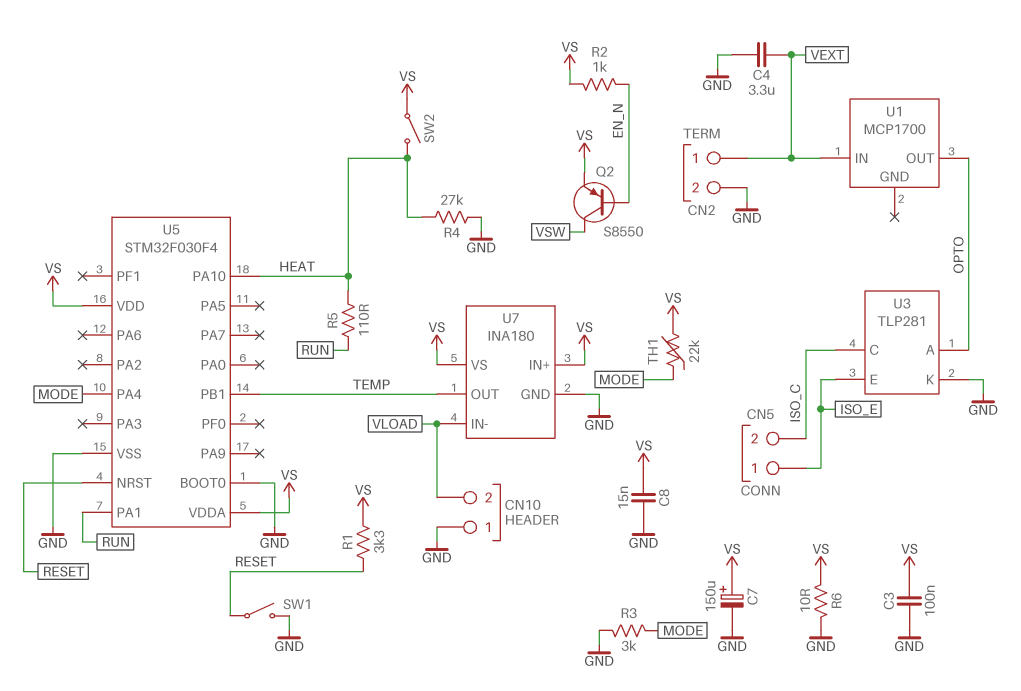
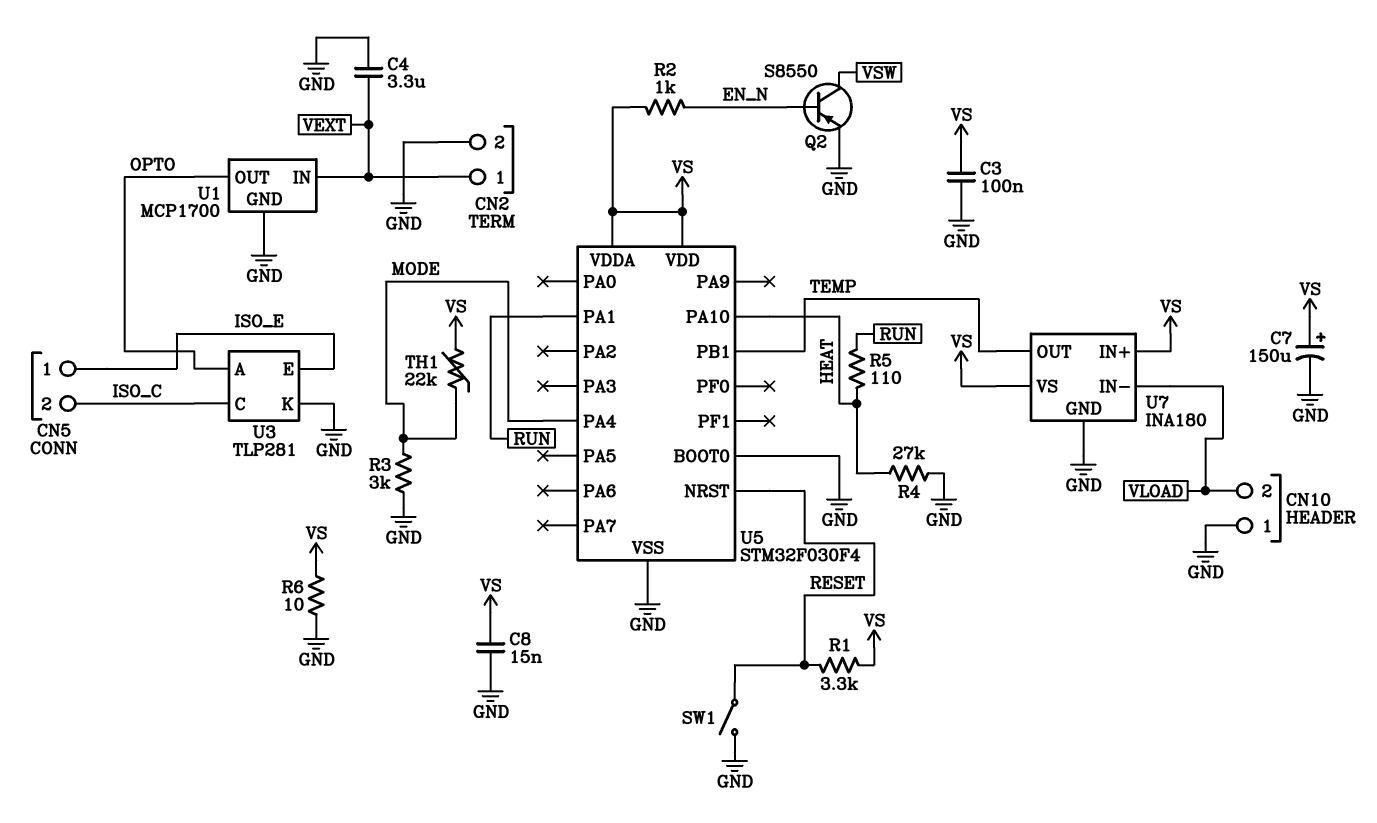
Q2: PNP S8550 (B EN_N, C VSW, E VS) -> PNP S8550 (B EN_N, C VSW, E GND)
SW2: switch (HEAT, VS) -> none
U1 pin GND: none -> GND

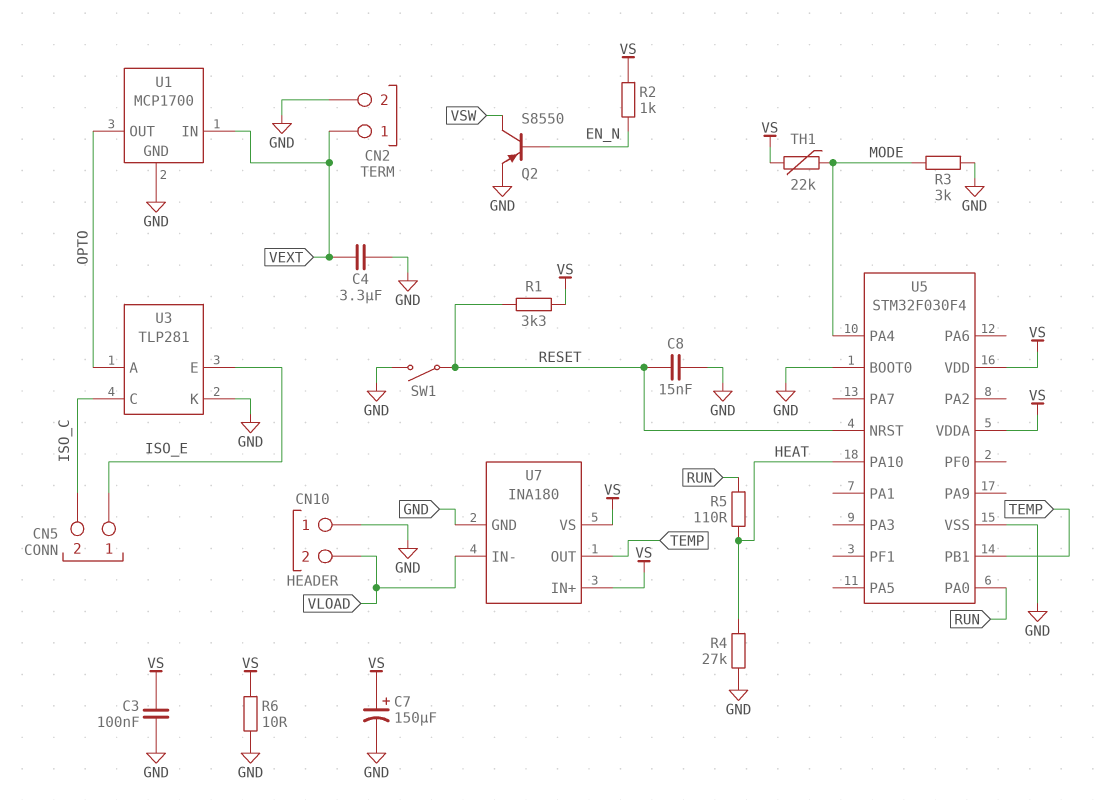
C8: 15nF (GND, VS) -> 15nF (GND, RESET)
U5 pin PA0: none -> RUN
U5 pin PA1: RUN -> none

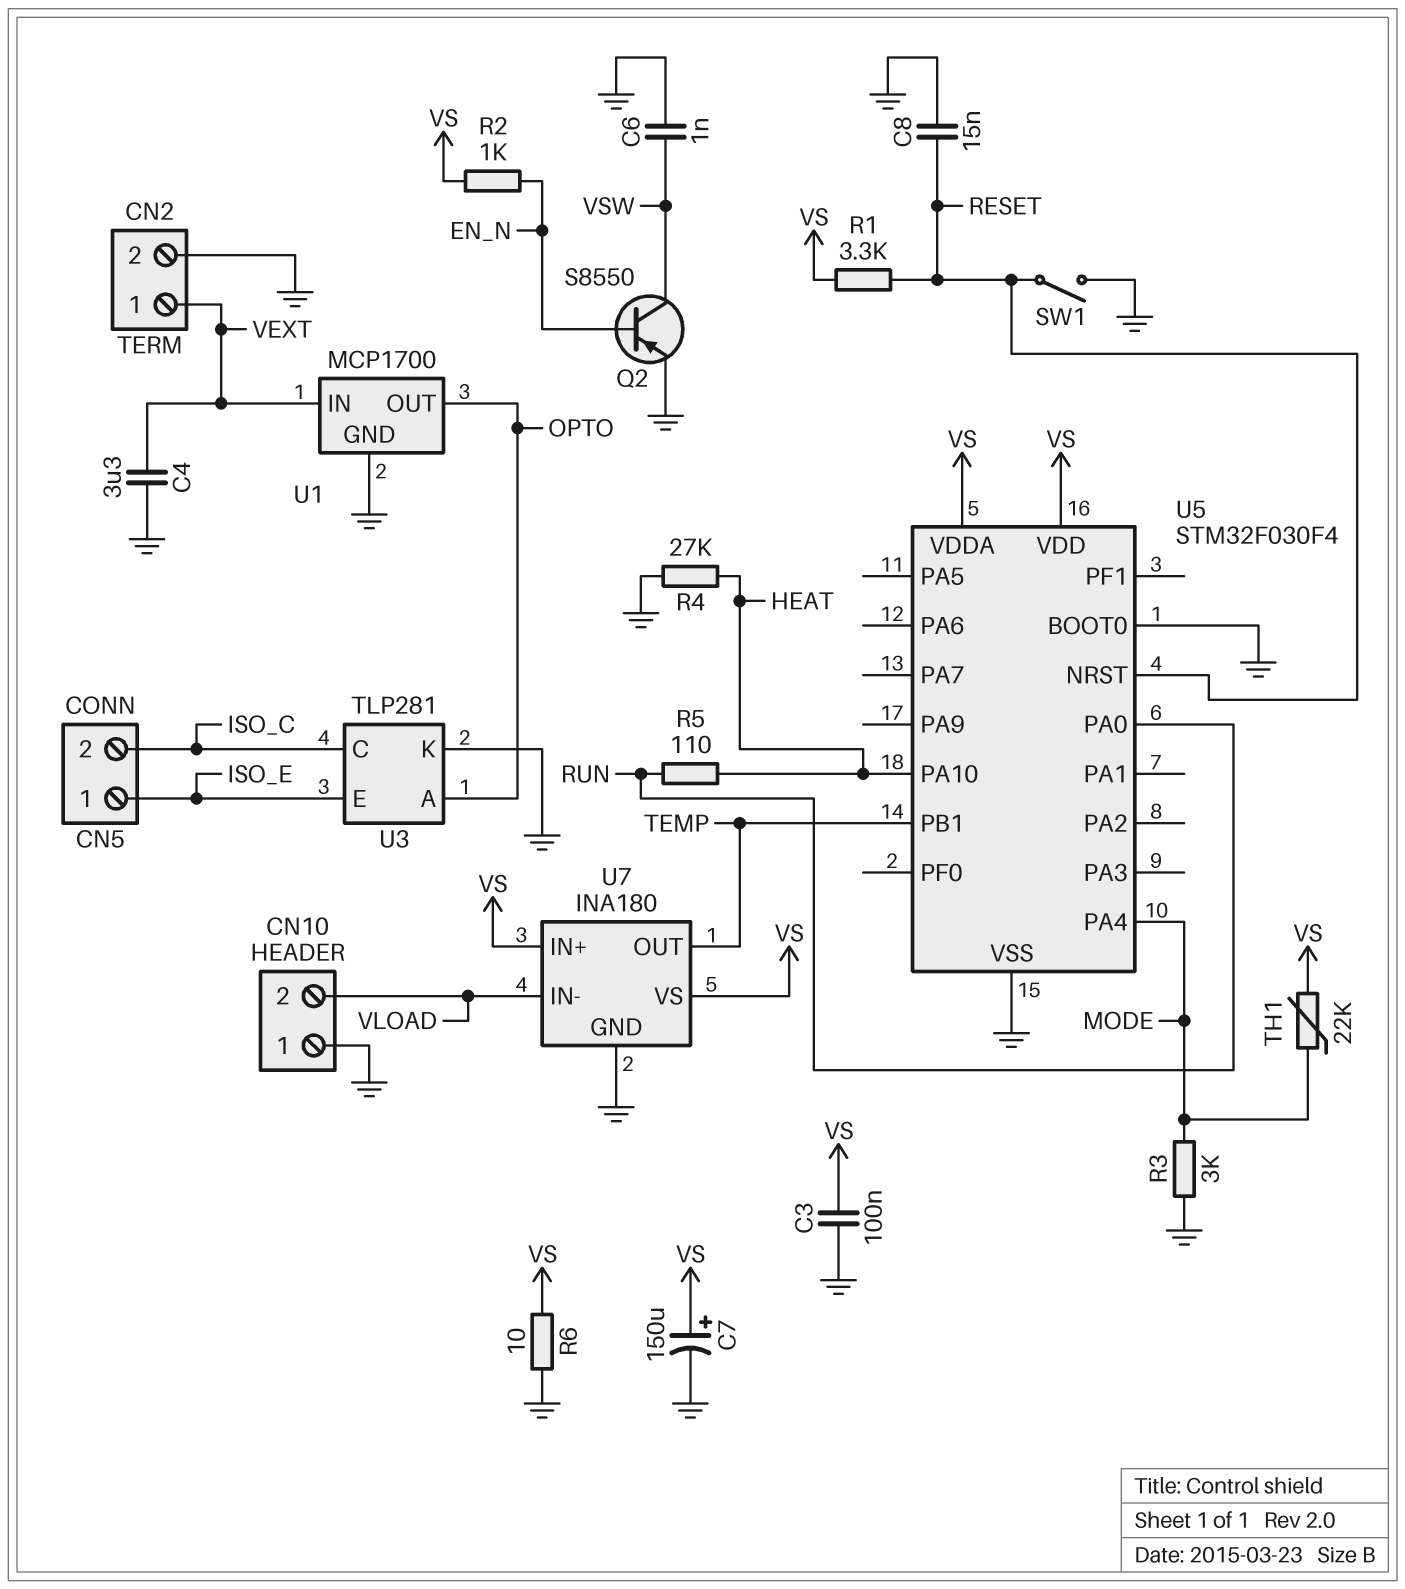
C6: none -> 1nF (GND, VSW)

